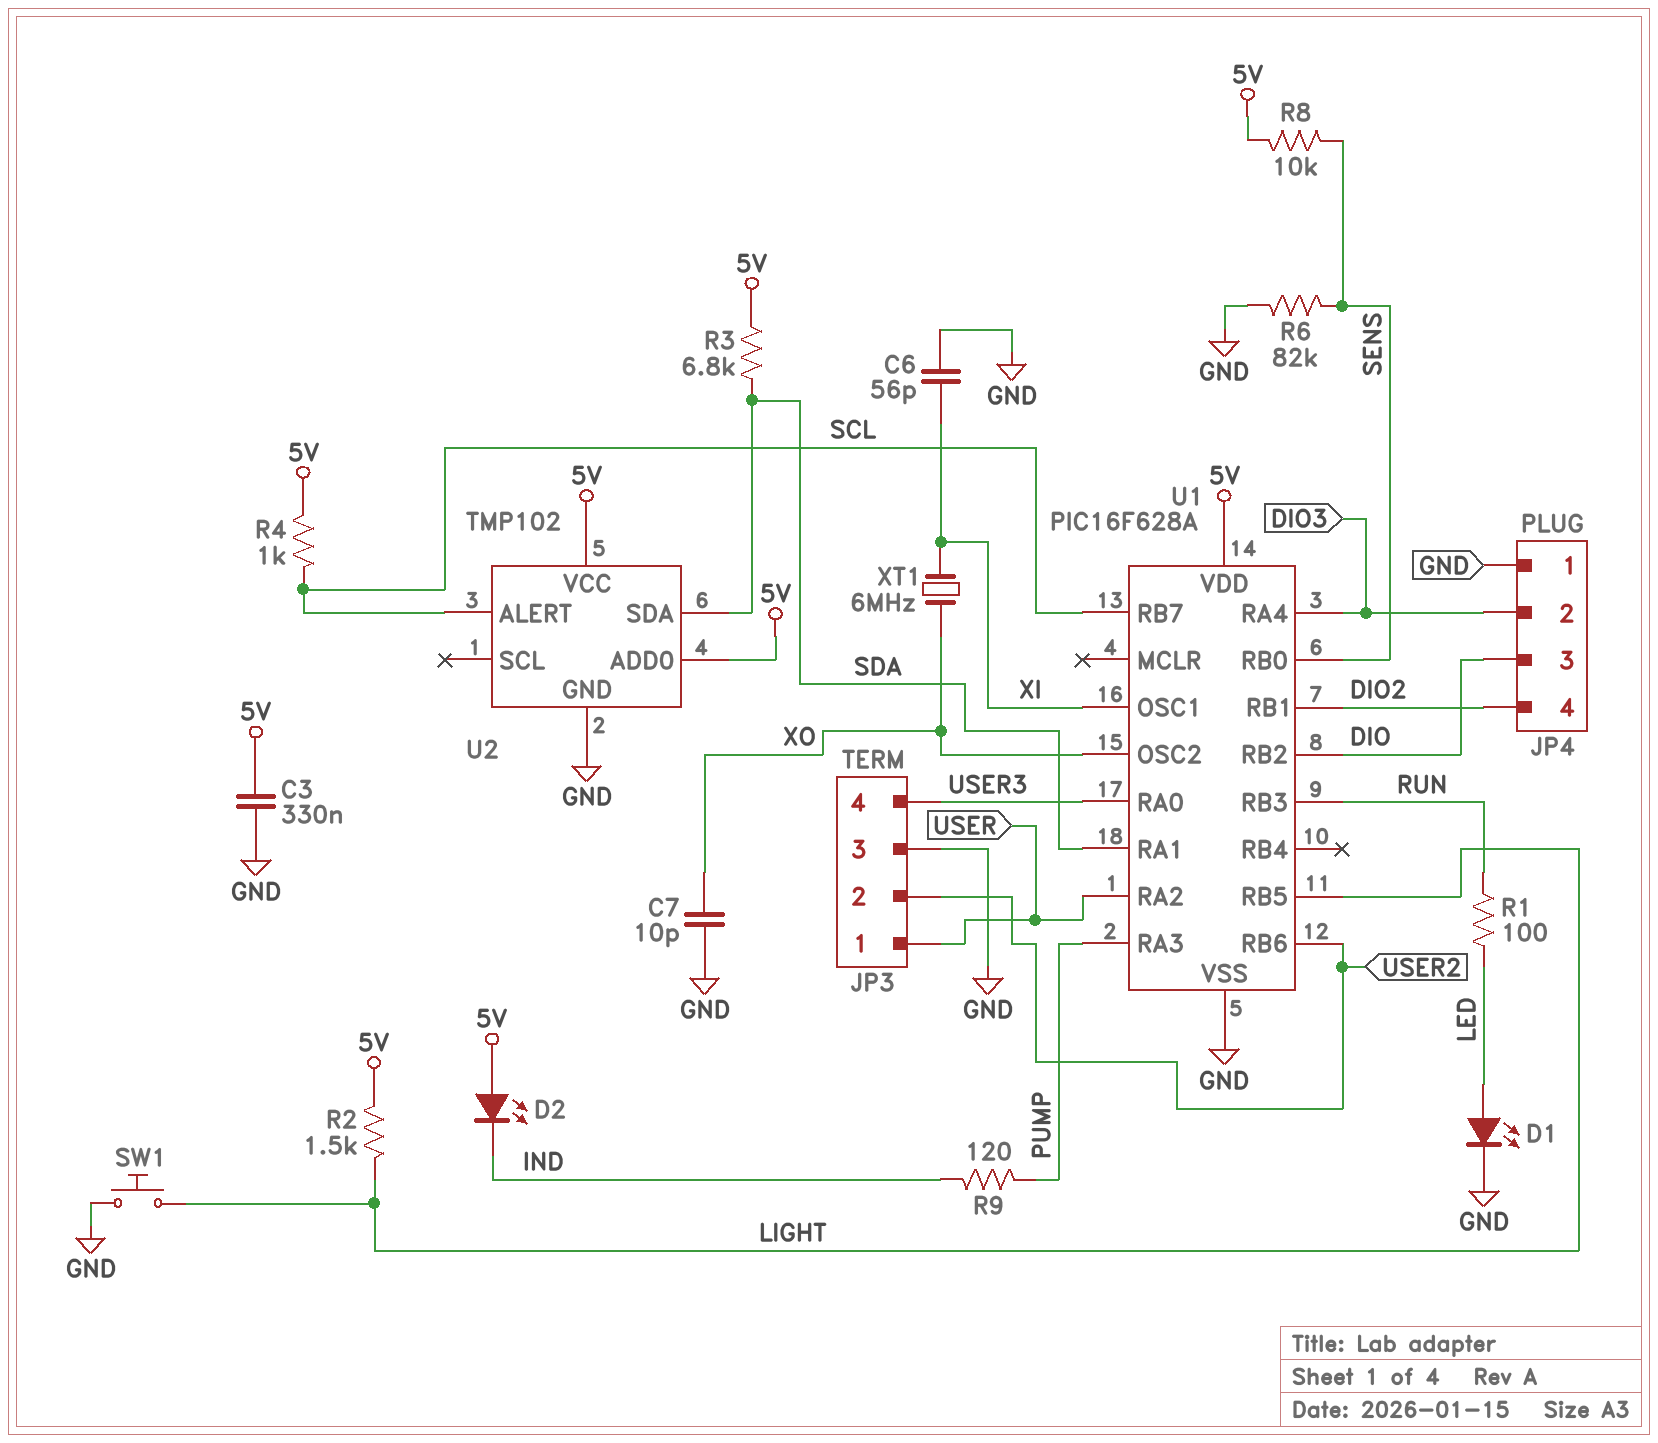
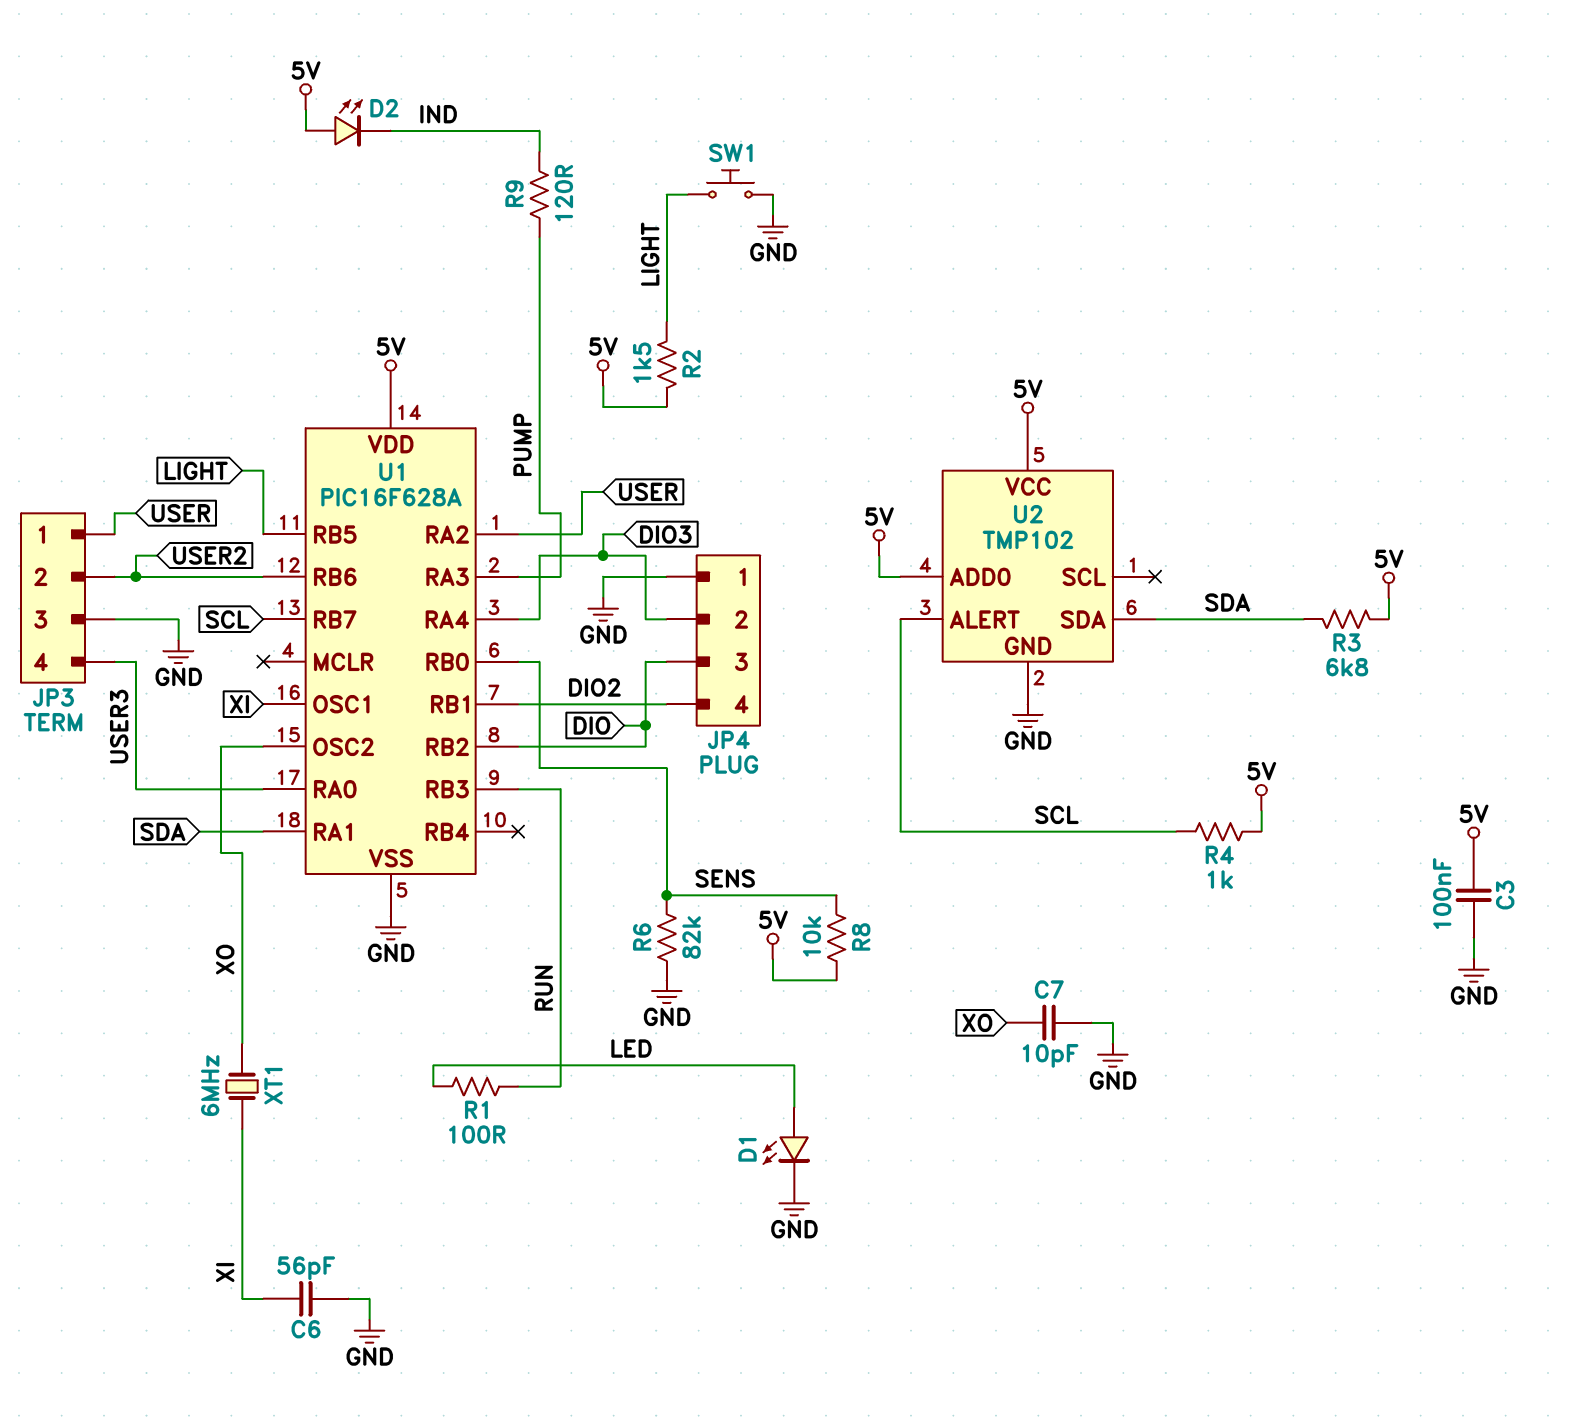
C3: 330nF (5V, GND) -> 100nF (5V, GND)

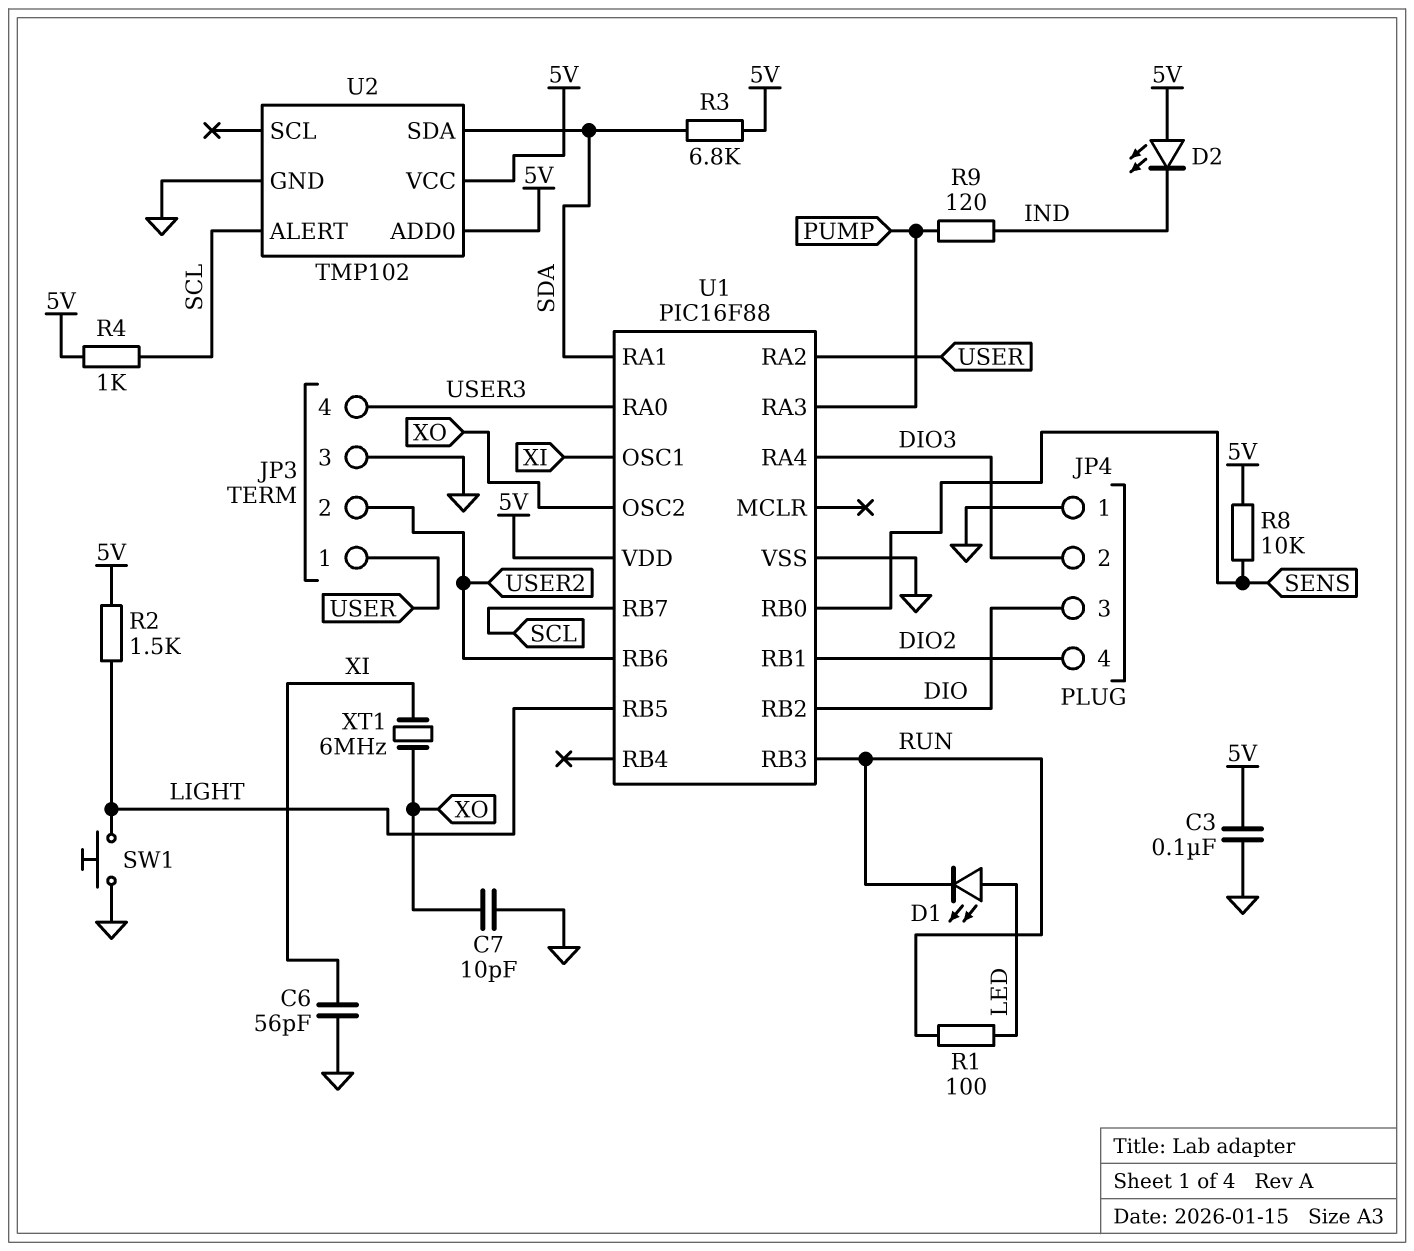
D1: LED (A LED, K GND) -> LED (A LED, K RUN)
R6: 82k (GND, SENS) -> none
U1: PIC16F628A -> PIC16F88

